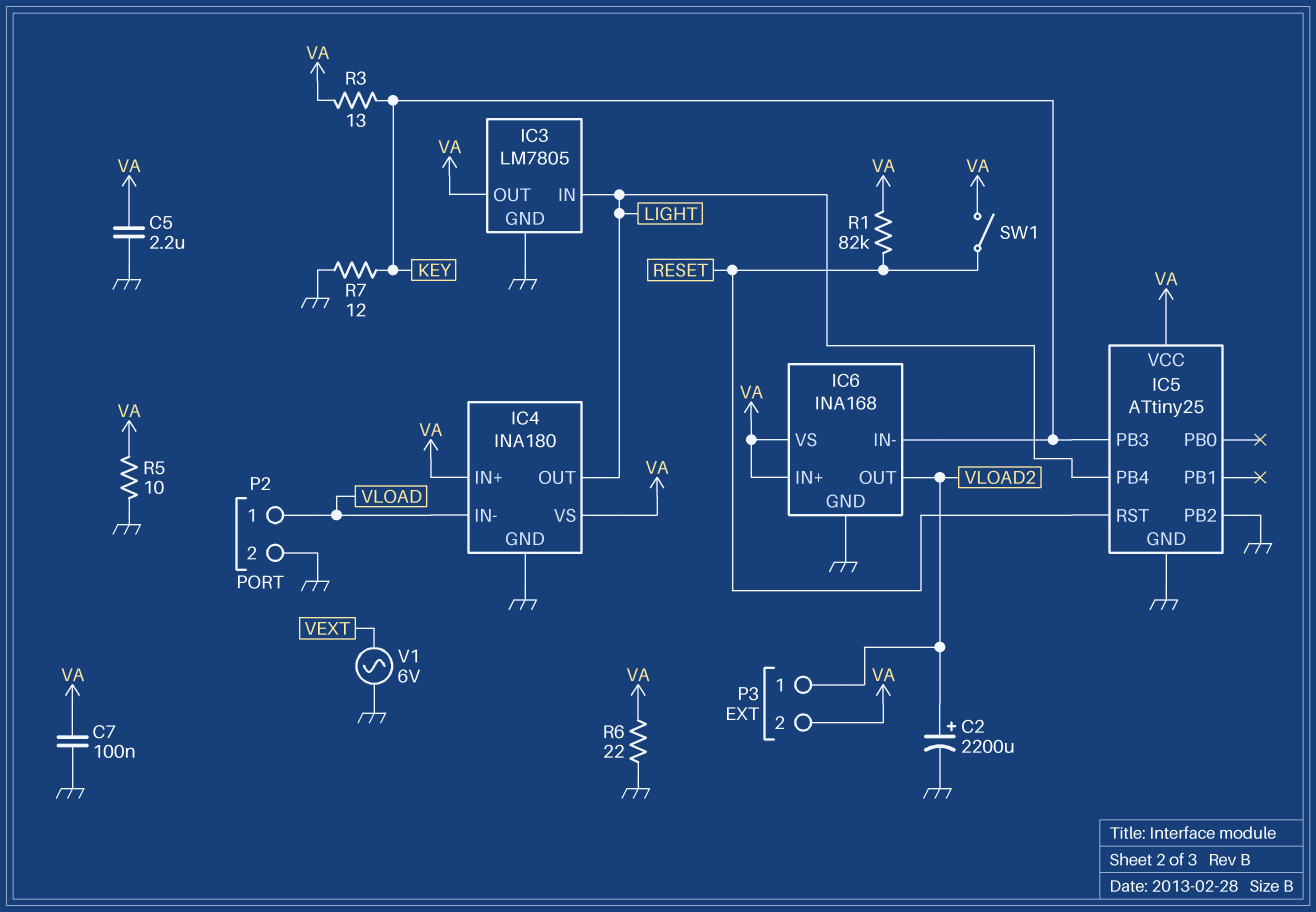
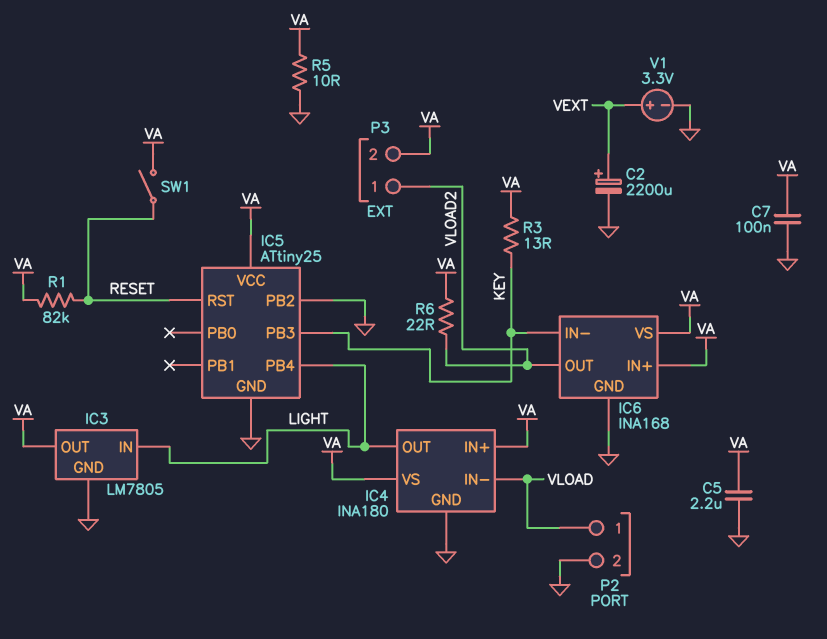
C2: 2200uF (plus VLOAD2, minus GND) -> 2200uF (plus VEXT, minus GND)
R6: 22 (GND, VA) -> 22 (VA, VLOAD2)
R7: 12 (GND, KEY) -> none
V1: AC 6V (GND, VEXT) -> 3.3V (plus VEXT, minus GND)

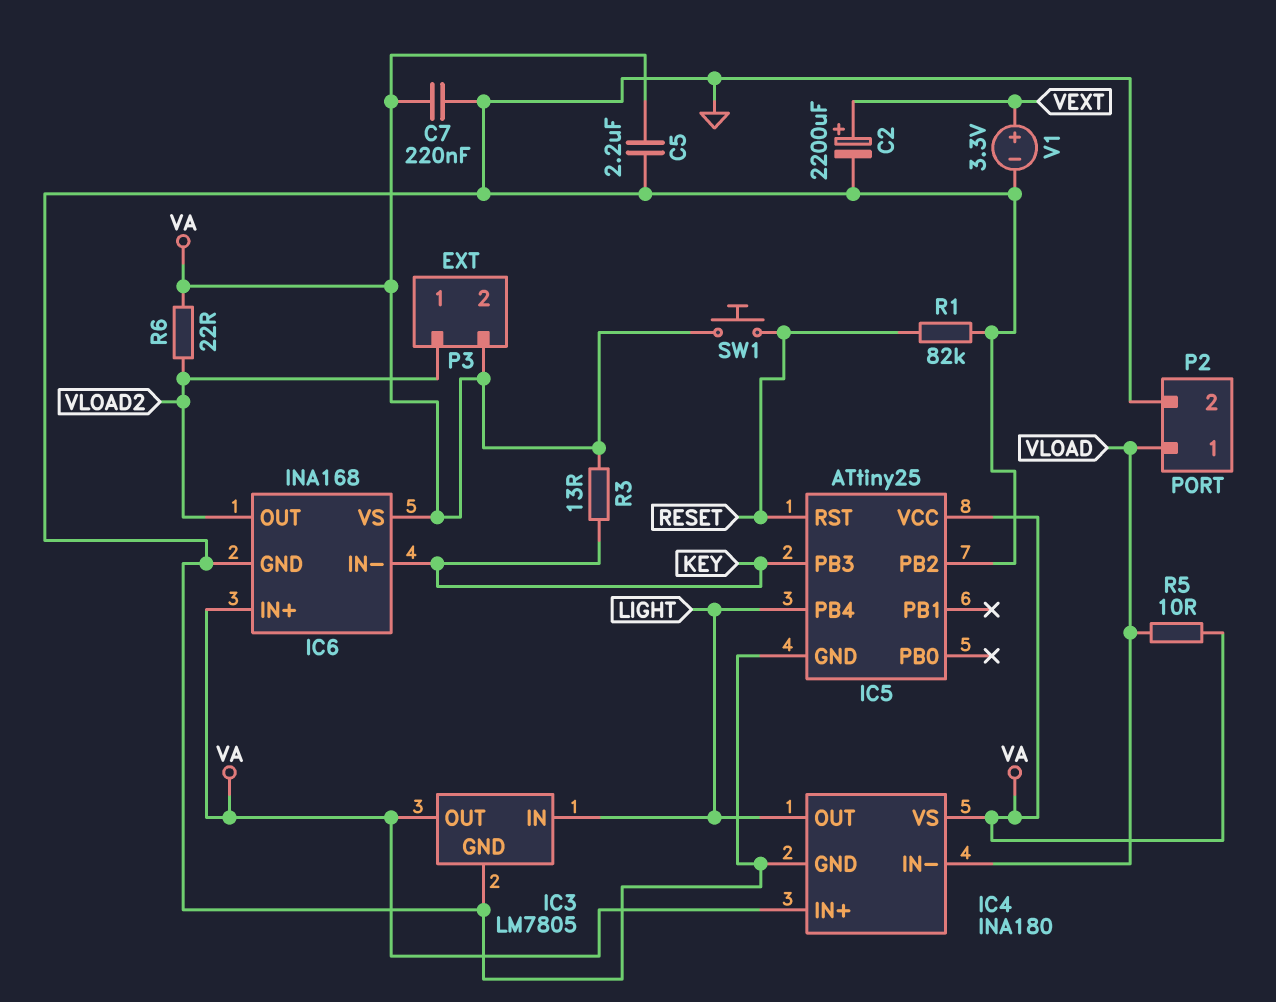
C7: 100nF (GND, VA) -> 220nF (GND, VA)
R1: 82k (RESET, VA) -> 82k (GND, RESET)
R5: 10 (GND, VA) -> 10 (VA, VLOAD)
SW1: switch (RESET, VA) -> button (RESET, VA)

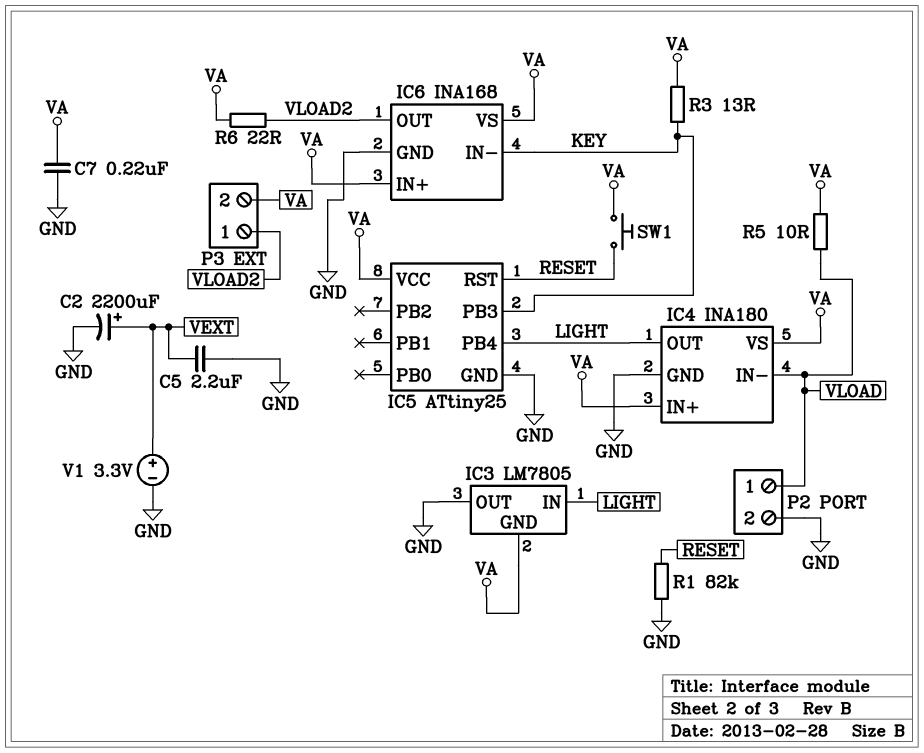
C5: 2.2uF (GND, VA) -> 2.2uF (GND, VEXT)
IC3 pin GND: GND -> VA
IC3 pin OUT: VA -> GND
IC5 pin PB2: GND -> none

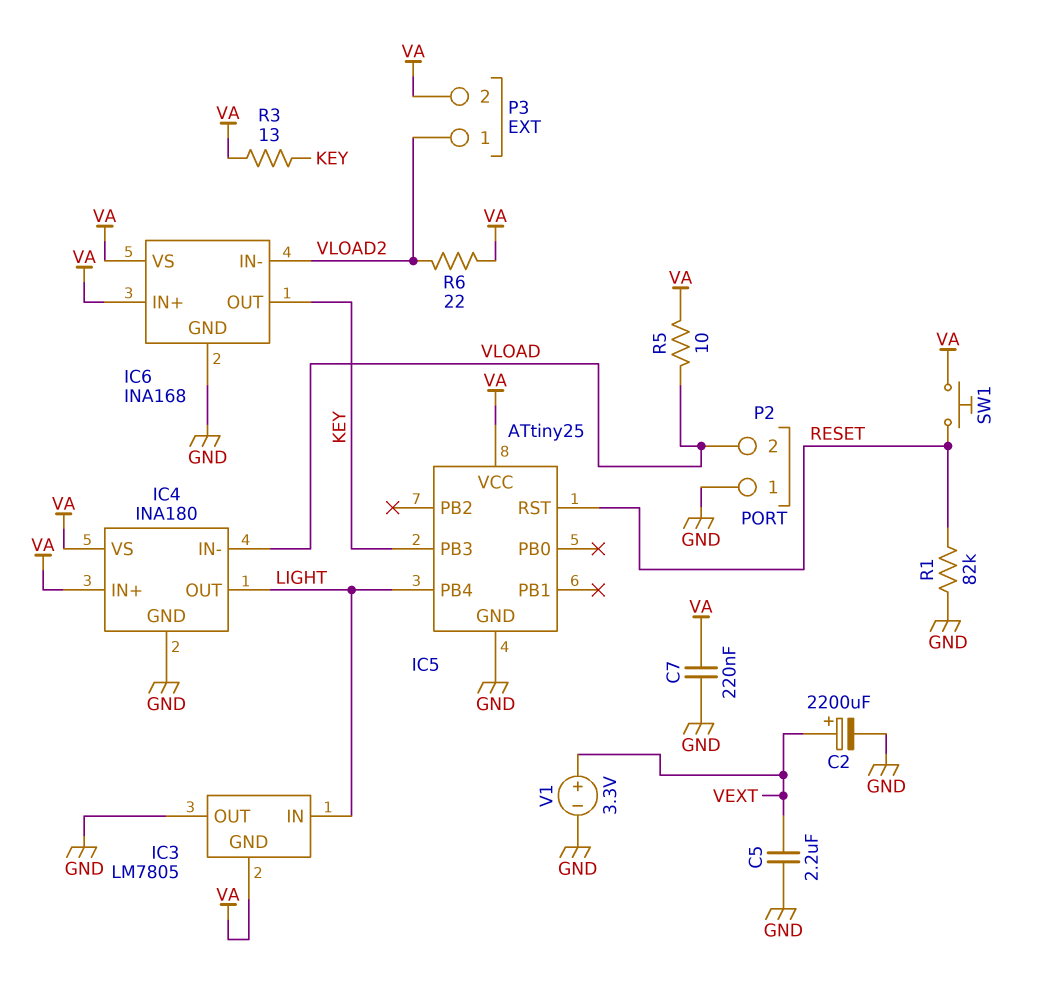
IC6 pin IN-: KEY -> VLOAD2
IC6 pin OUT: VLOAD2 -> KEY
P2 pin 1: VLOAD -> GND
P2 pin 2: GND -> VLOAD

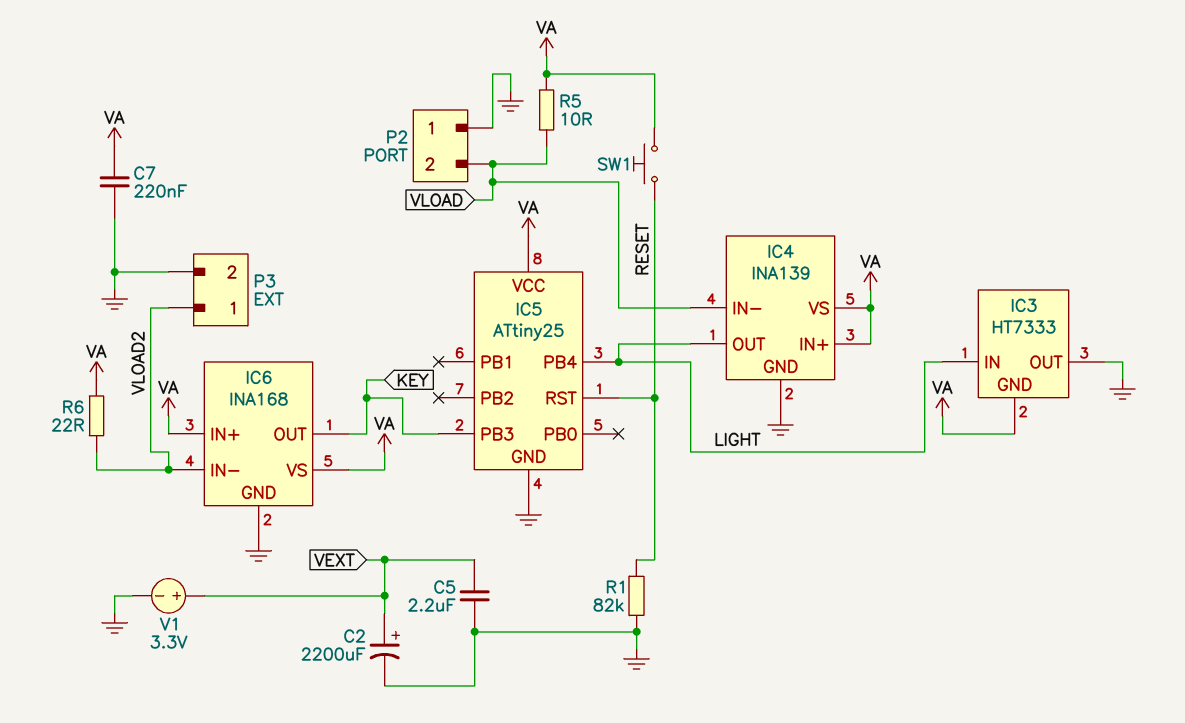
IC3: LM7805 -> HT7333
IC4: INA180 -> INA139
P3 pin 2: VA -> GND
R3: 13 (KEY, VA) -> none

